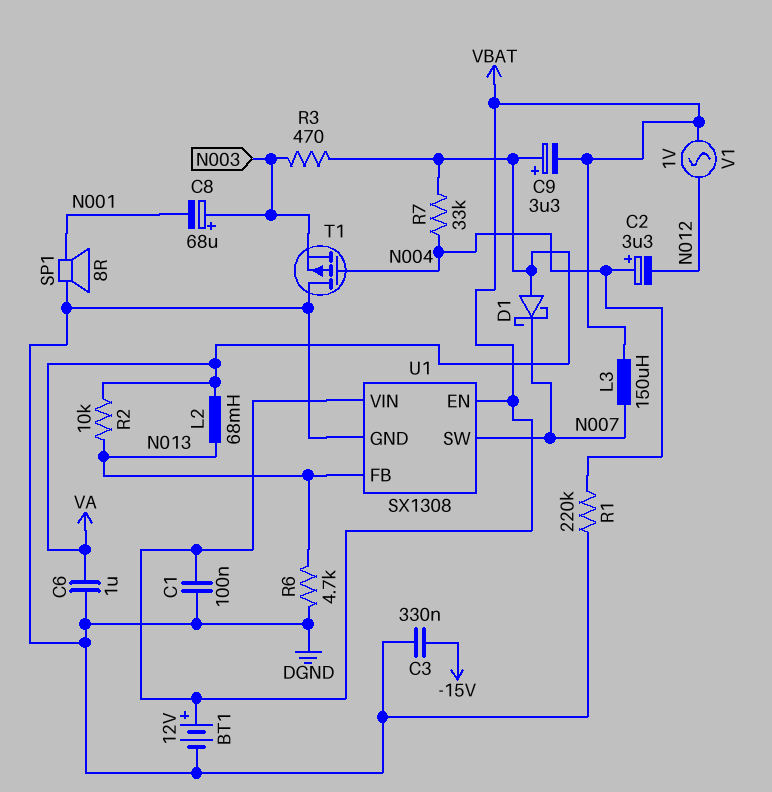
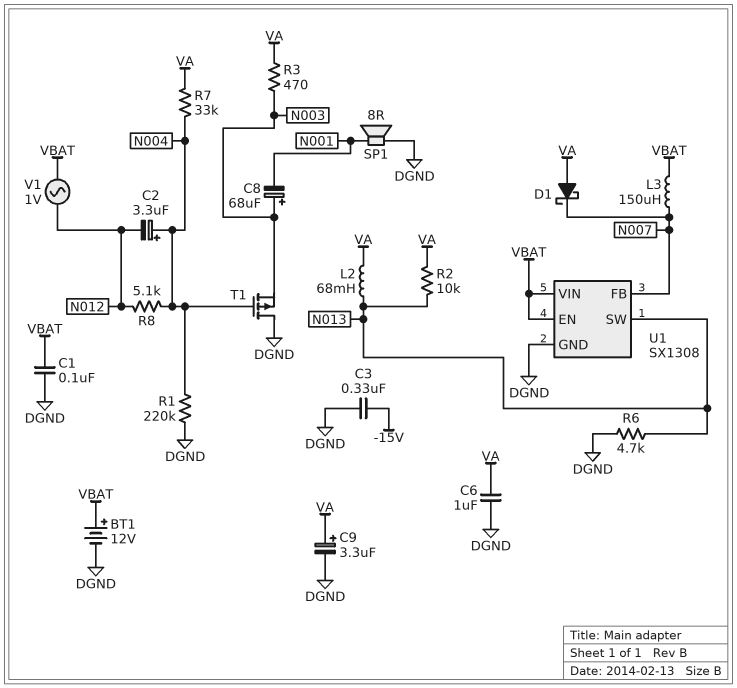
C9: 3.3uF (plus VA, minus VBAT) -> 3.3uF (plus VA, minus DGND)
R8: none -> 5.1k (N004, N012)
U1 pin FB: N013 -> N007
U1 pin SW: N007 -> N013

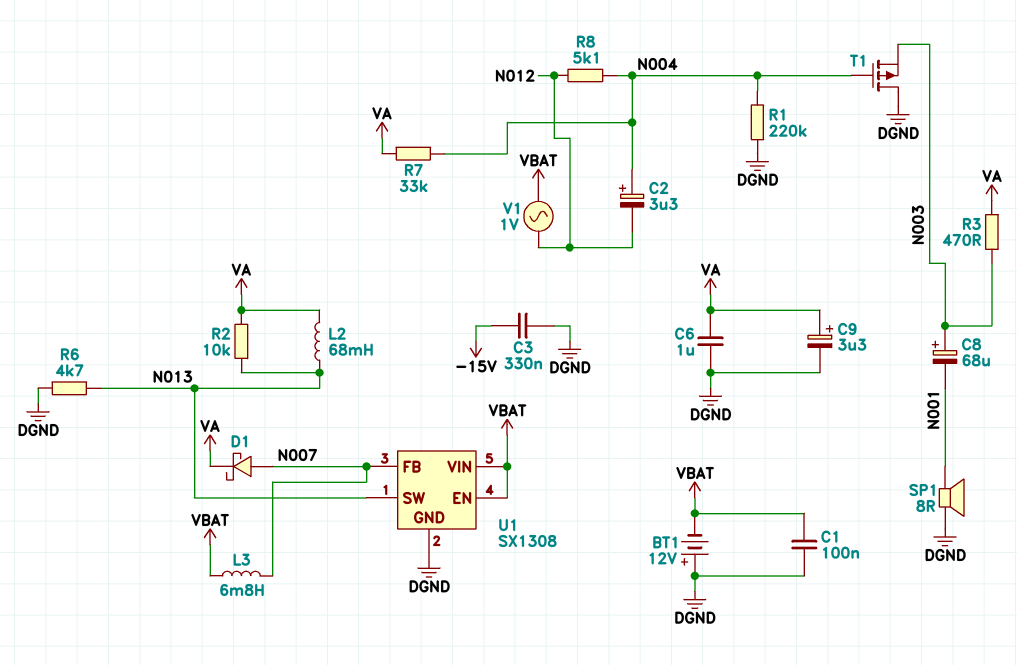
BT1: 12V (plus VBAT, minus DGND) -> 12V (plus DGND, minus VBAT)
D1: schottky (A VA, K N007) -> schottky (A N007, K VA)
L3: 150uH (N007, VBAT) -> 6.8mH (N007, VBAT)

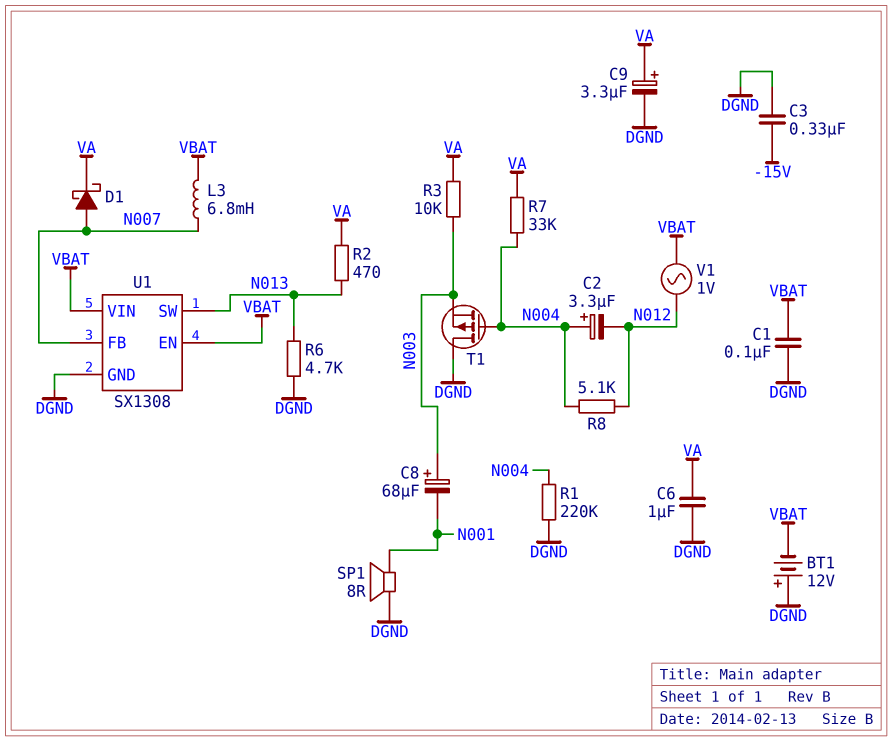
L2: 68mH (N013, VA) -> none
R2: 10k (N013, VA) -> 470 (N013, VA)
R3: 470 (N003, VA) -> 10k (N003, VA)

